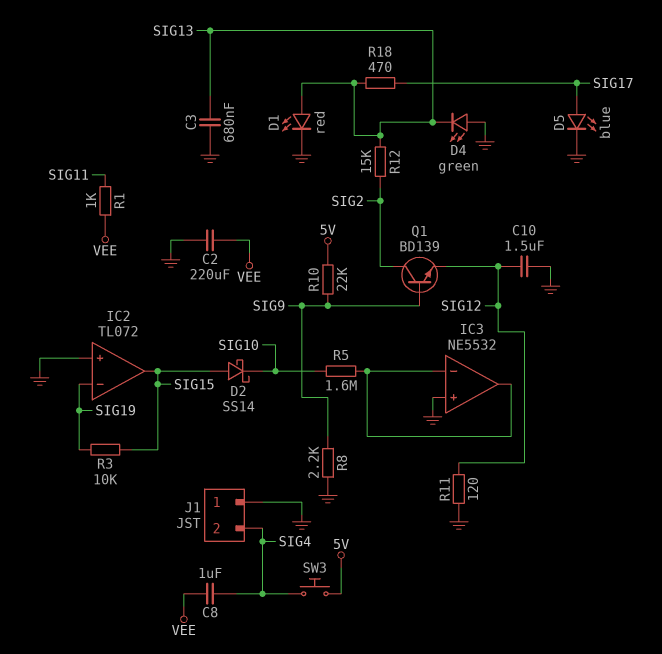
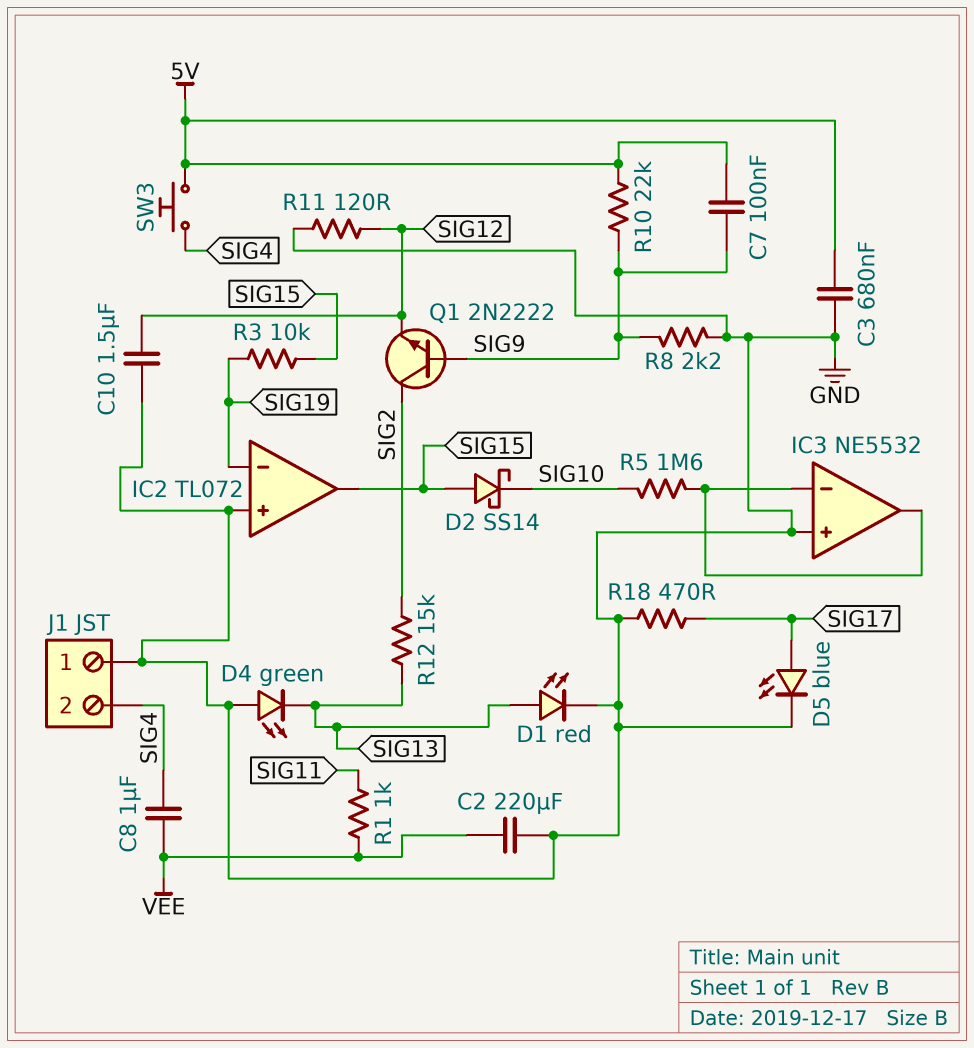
C3: 680nF (GND, SIG13) -> 680nF (5V, GND)
C7: none -> 100nF (5V, SIG9)
Q1: NPN BD139 (B SIG9, C SIG2, E SIG12) -> NPN 2N2222 (B SIG9, C SIG2, E SIG12)
R18: 470 (SIG13, SIG17) -> 470 (GND, SIG17)

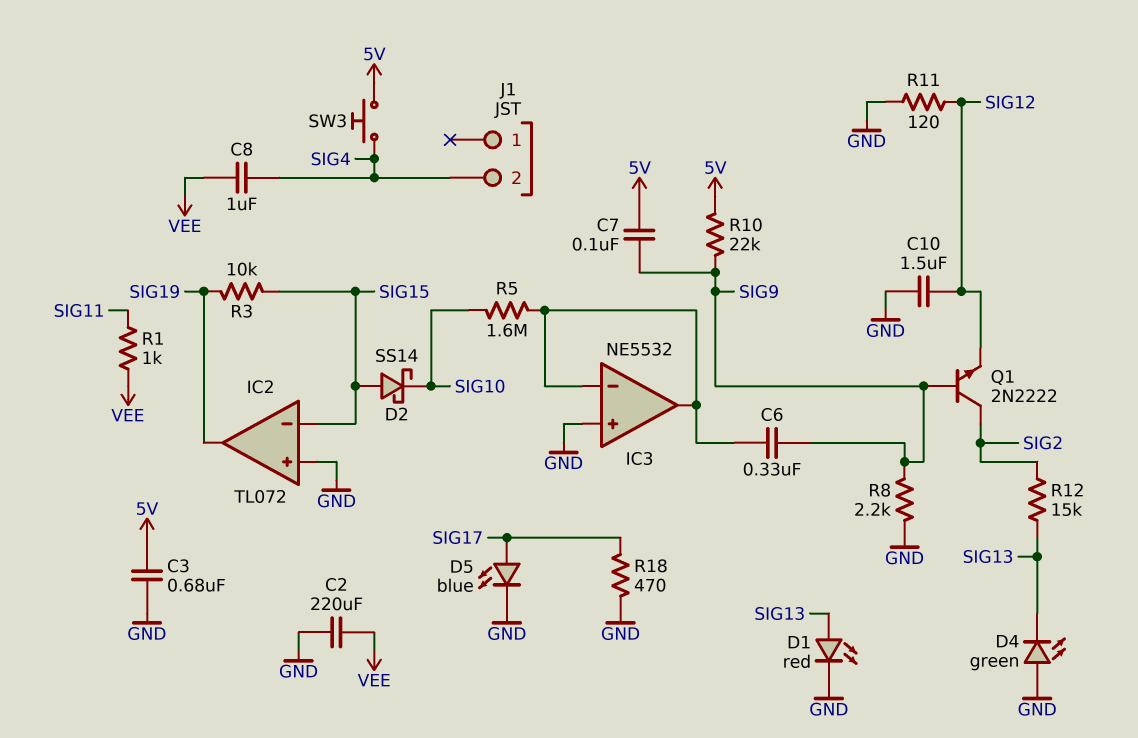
C6: none -> 330nF (IC3/in-, SIG9)
IC2 pin in-: SIG19 -> SIG15
IC2 pin out: SIG15 -> SIG19
J1 pin 1: GND -> none

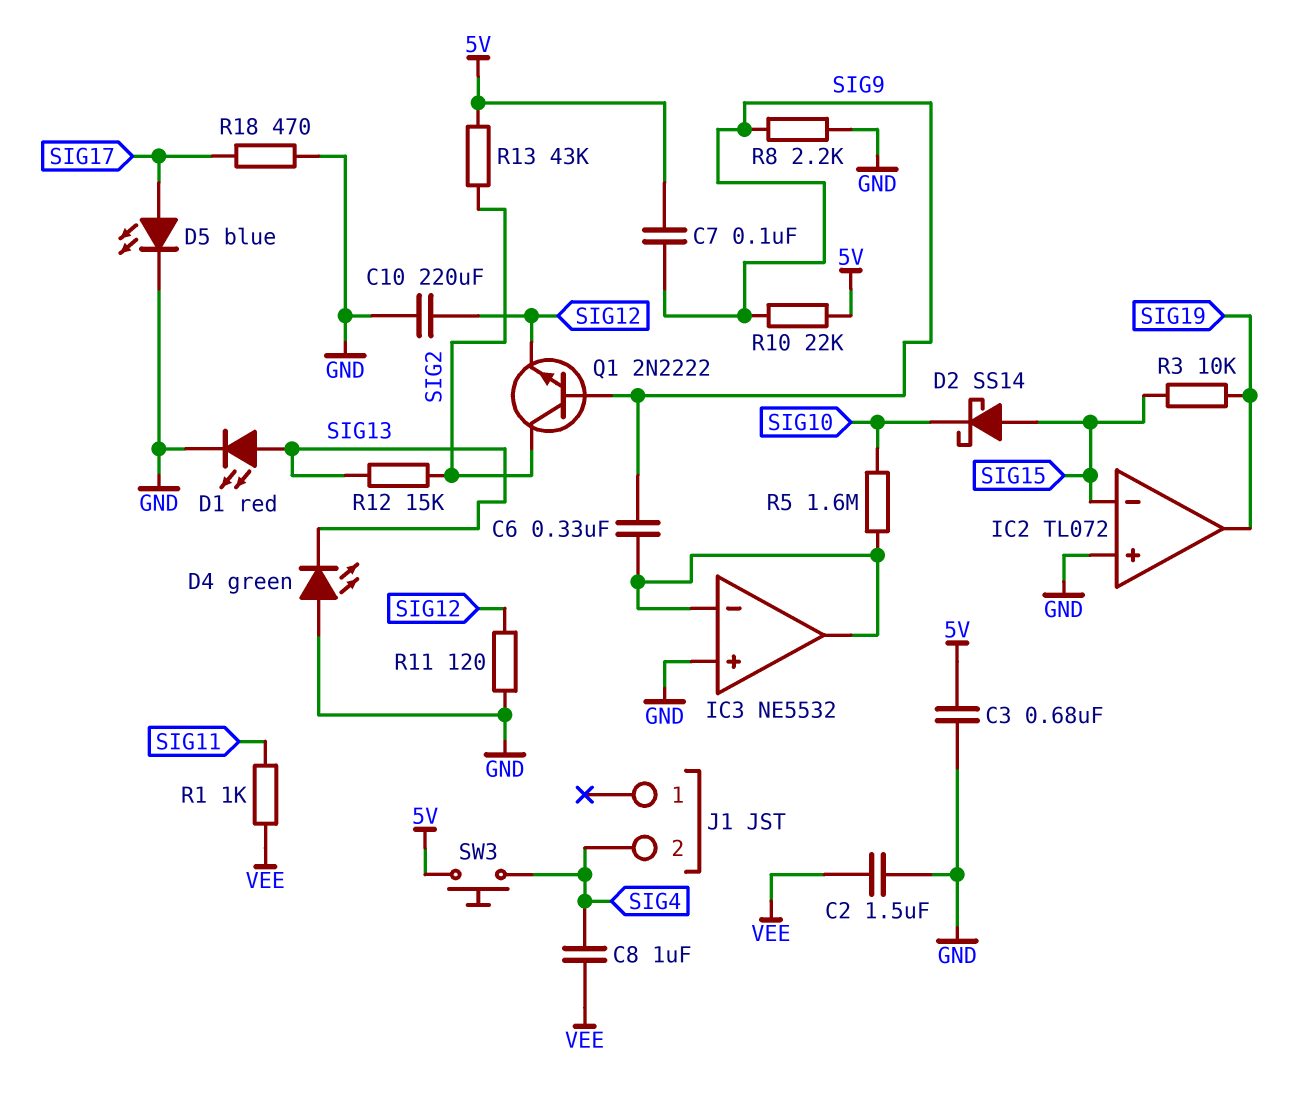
C2: 220uF (GND, VEE) -> 1.5uF (GND, VEE)
C10: 1.5uF (GND, SIG12) -> 220uF (GND, SIG12)
R13: none -> 43k (5V, SIG2)

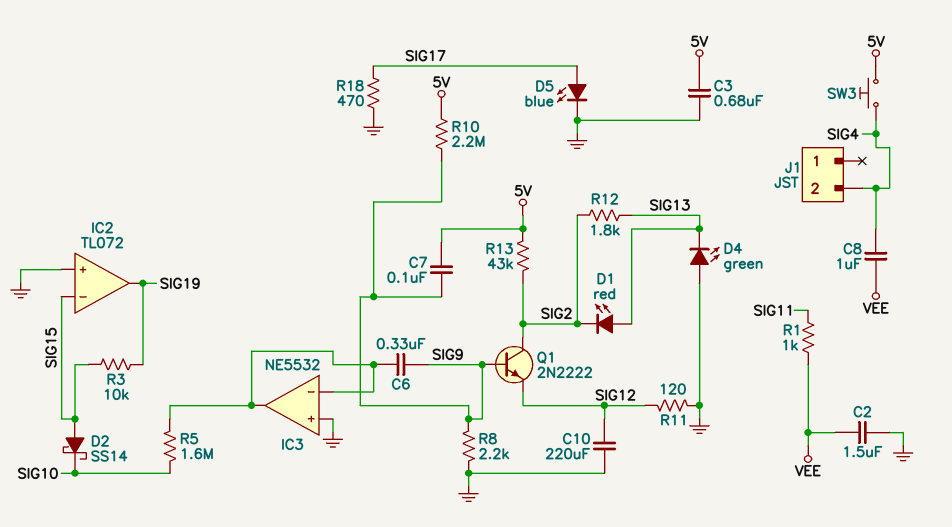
D1: LED red (A SIG13, K GND) -> LED red (A SIG13, K SIG2)
R10: 22k (5V, SIG9) -> 2.2M (5V, SIG9)
R12: 15k (SIG2, SIG13) -> 1.8k (SIG2, SIG13)

